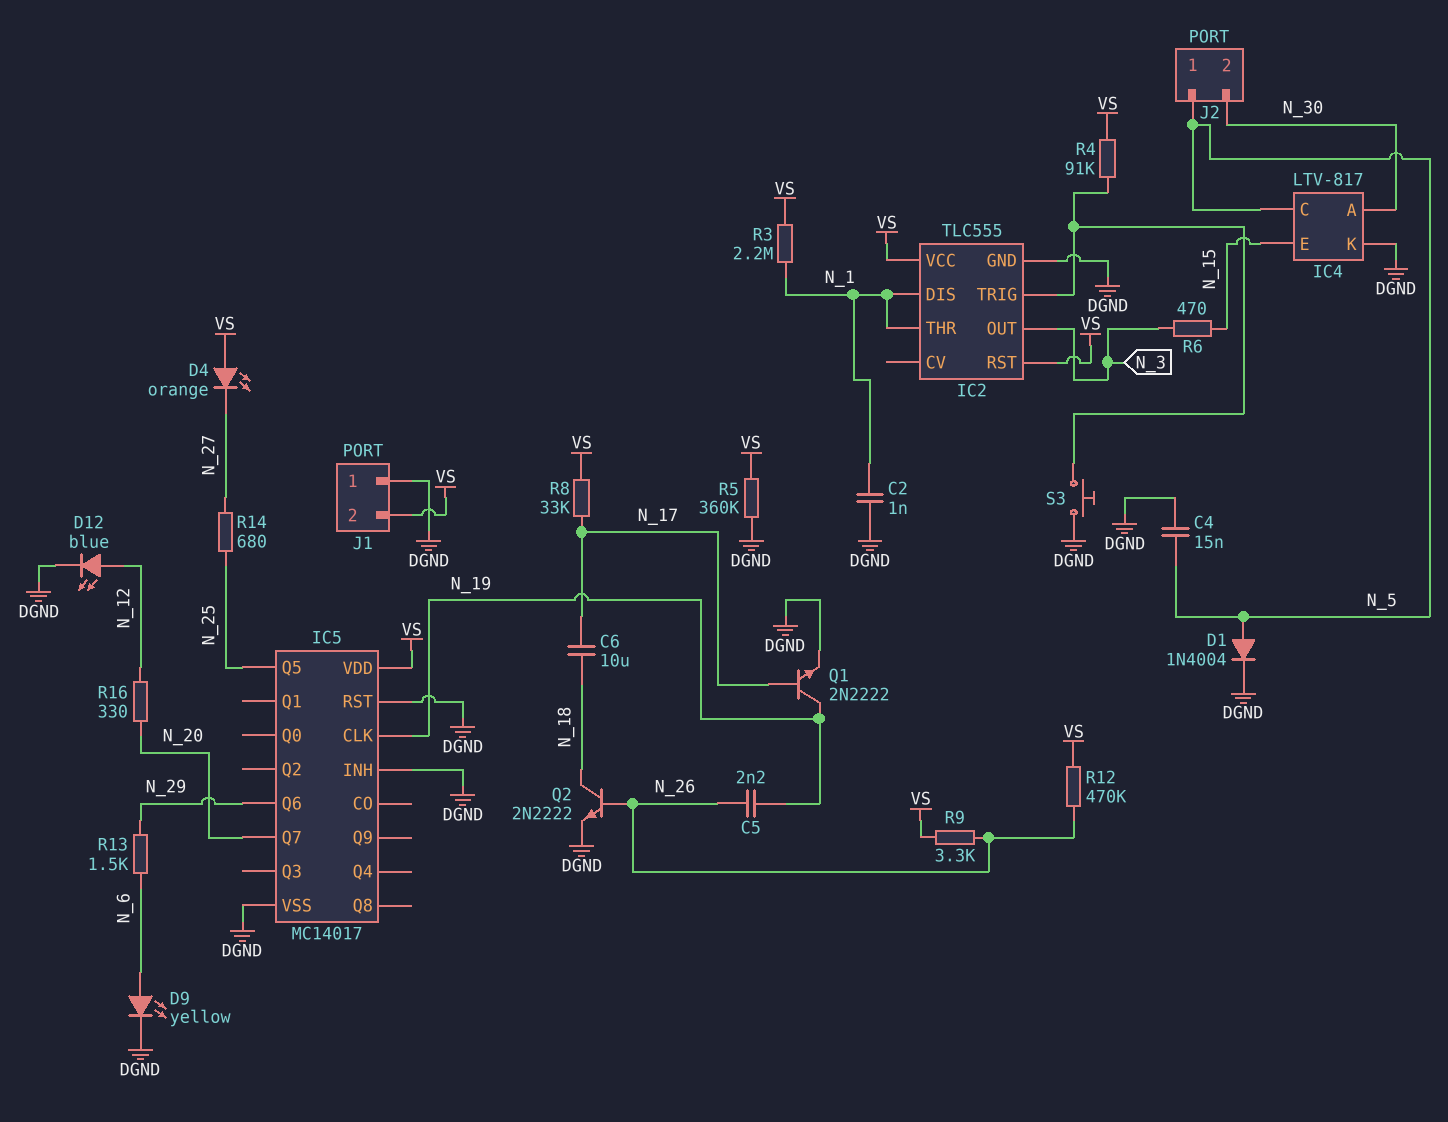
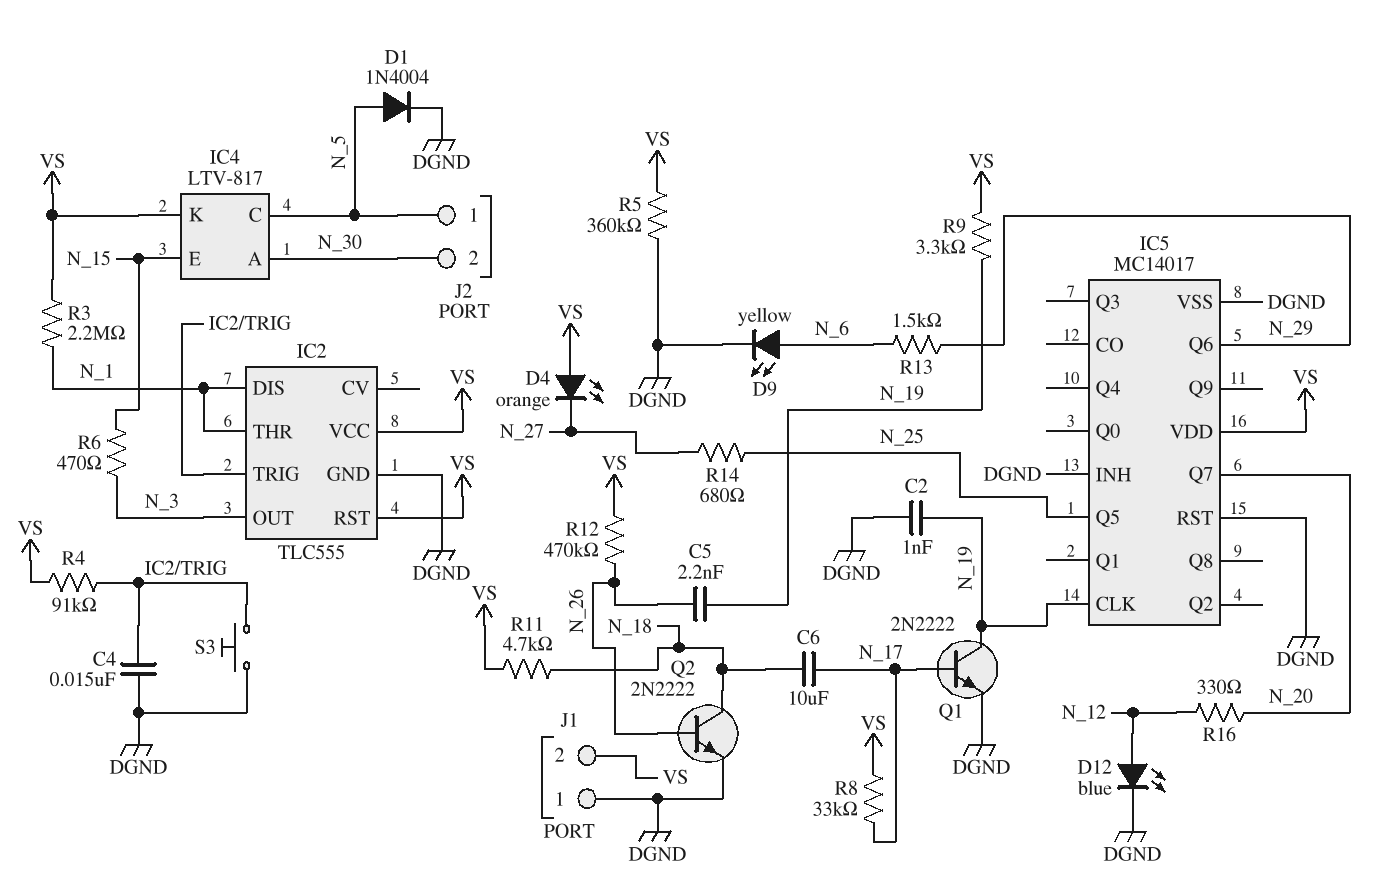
C2: 1nF (DGND, N_1) -> 1nF (DGND, N_19)
C4: 15nF (DGND, N_5) -> 15nF (DGND, IC2/TRIG)
IC4 pin K: DGND -> VS
R9: 3.3k (N_26, VS) -> 3.3k (N_19, VS)
R11: none -> 4.7k (N_18, VS)

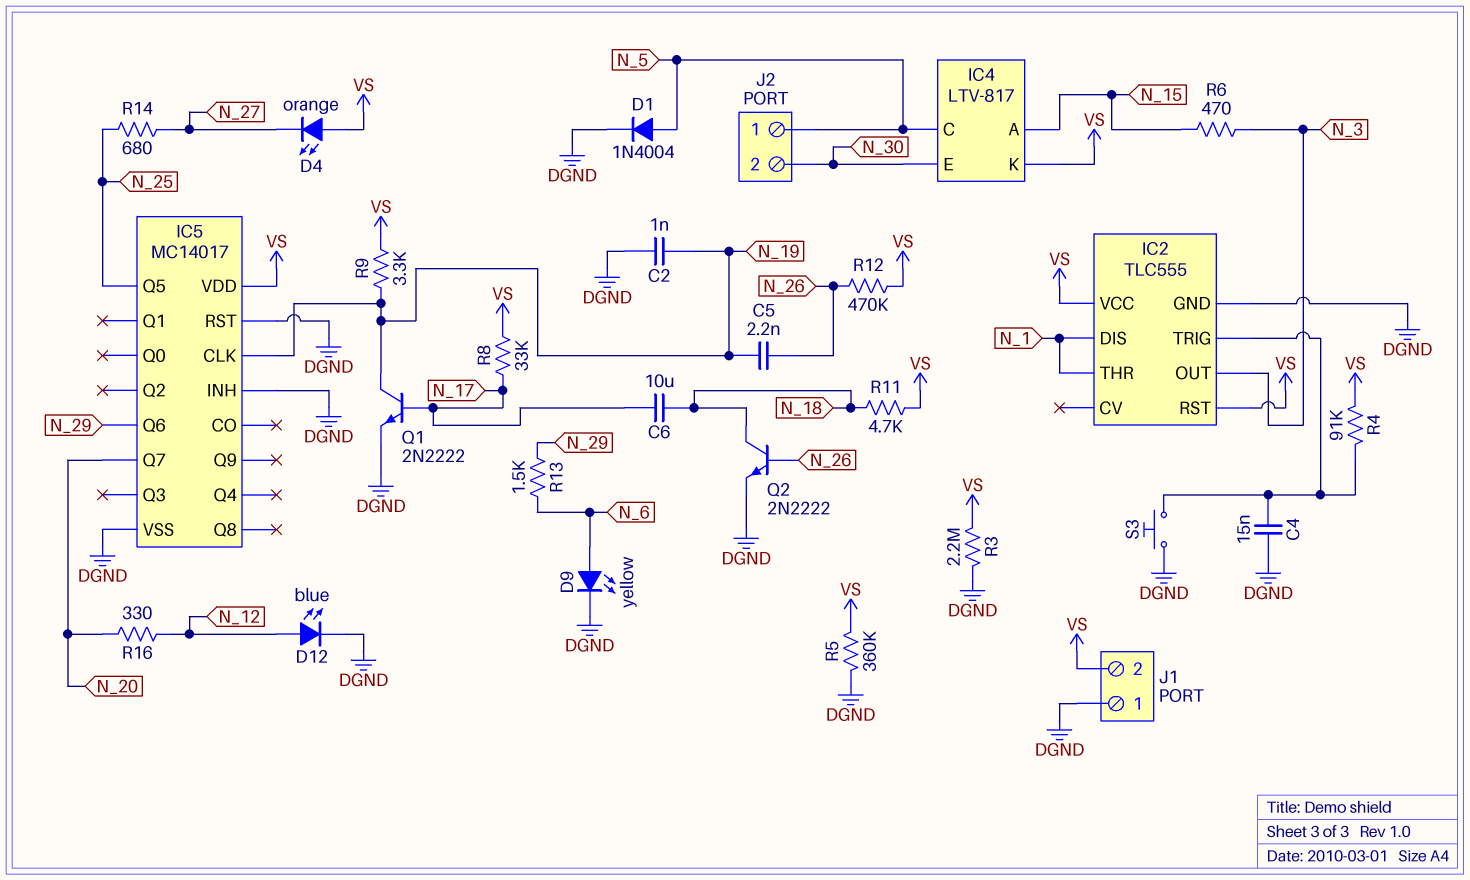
IC4 pin A: N_30 -> N_15
IC4 pin E: N_15 -> N_30
R3: 2.2M (N_1, VS) -> 2.2M (DGND, VS)

